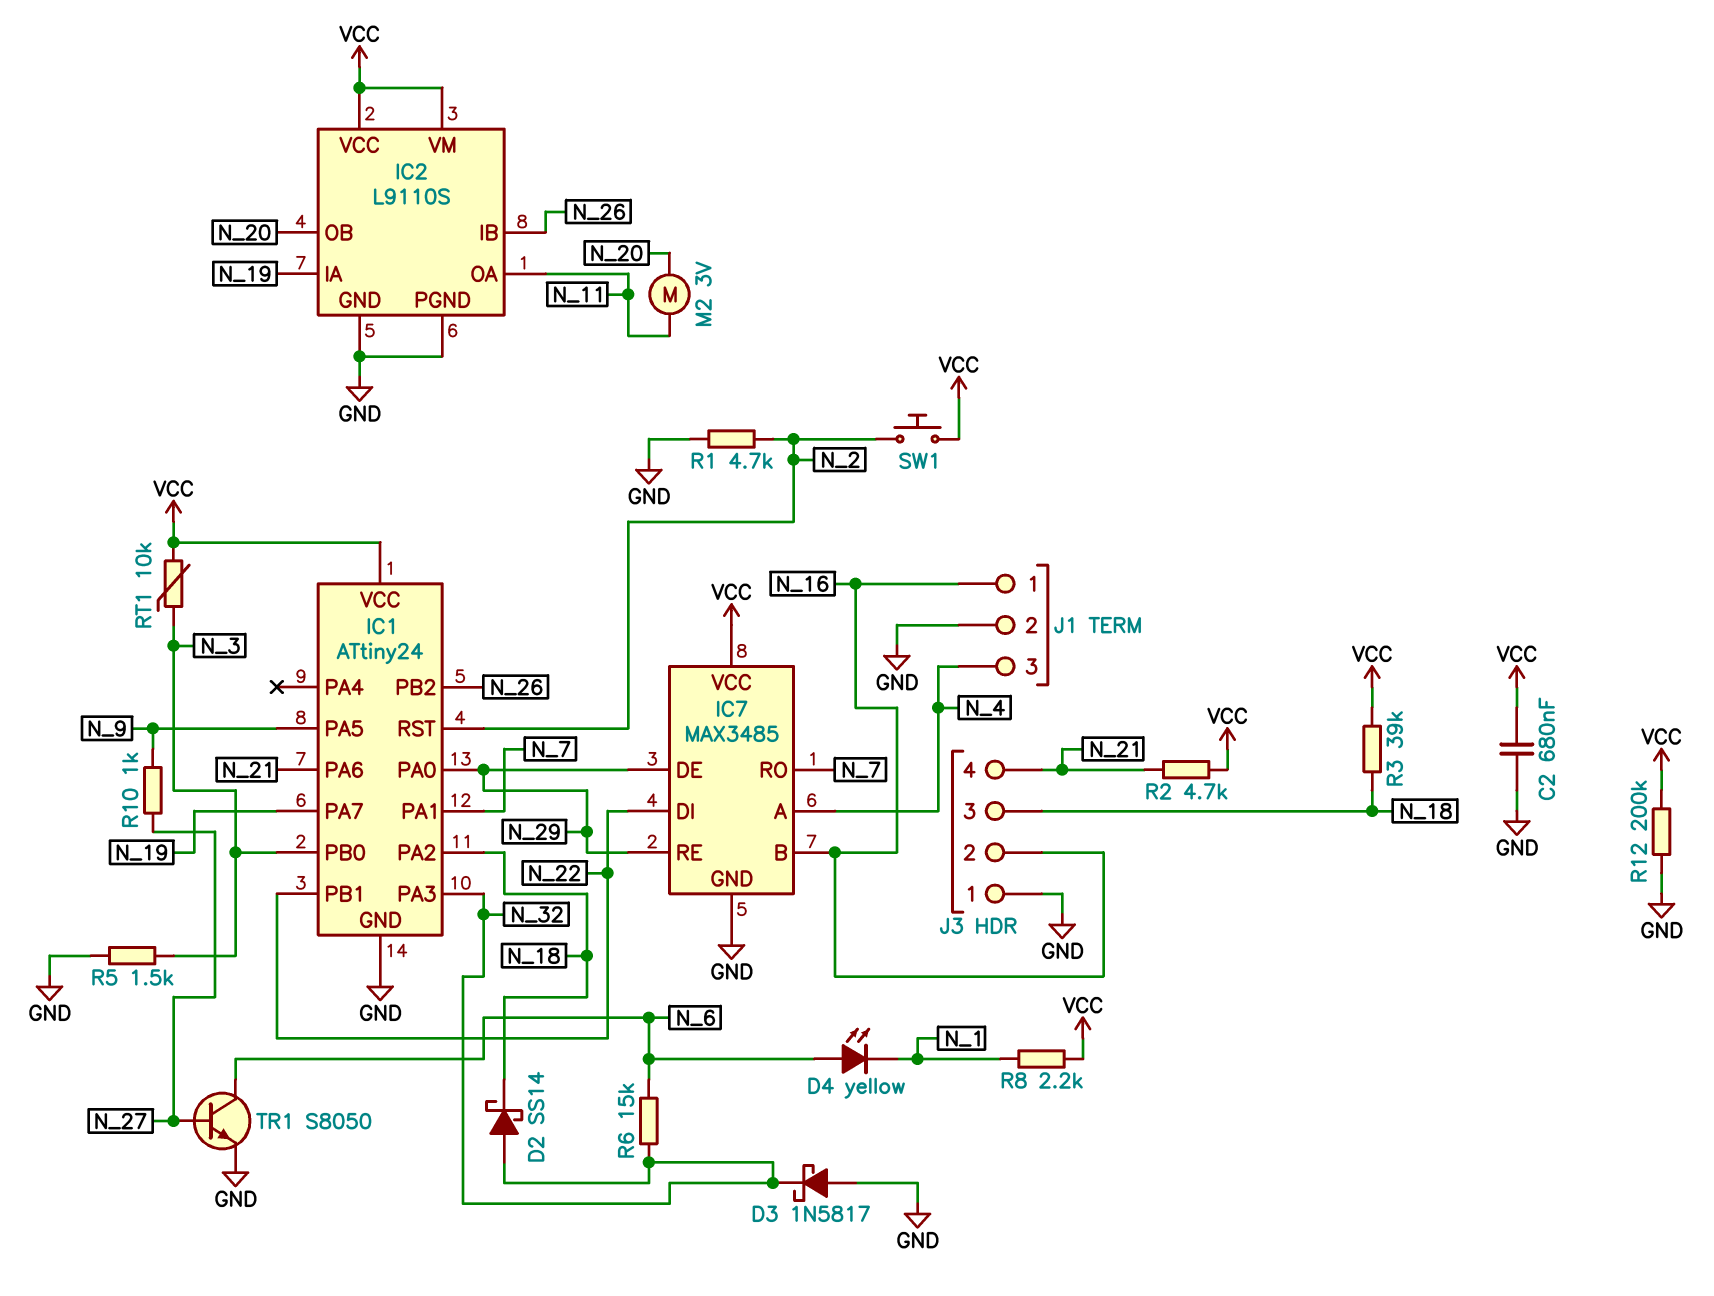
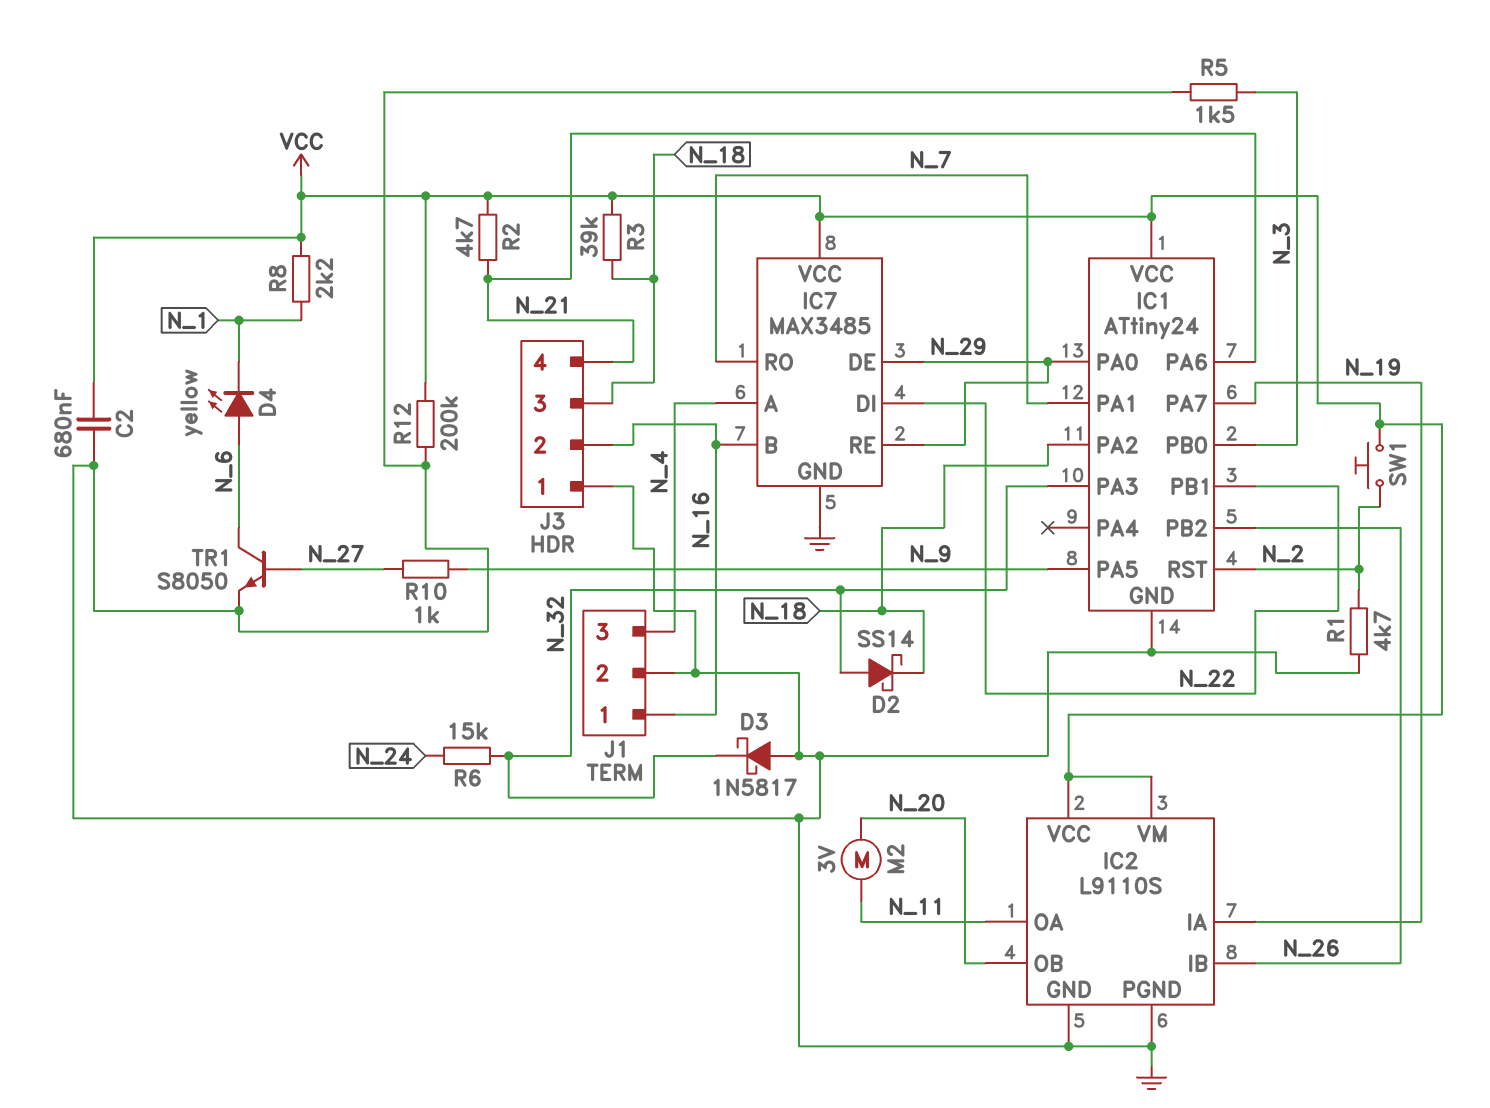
R6: 15k (N_6, N_32) -> 15k (N_24, N_32)
RT1: 10k (N_3, VCC) -> none

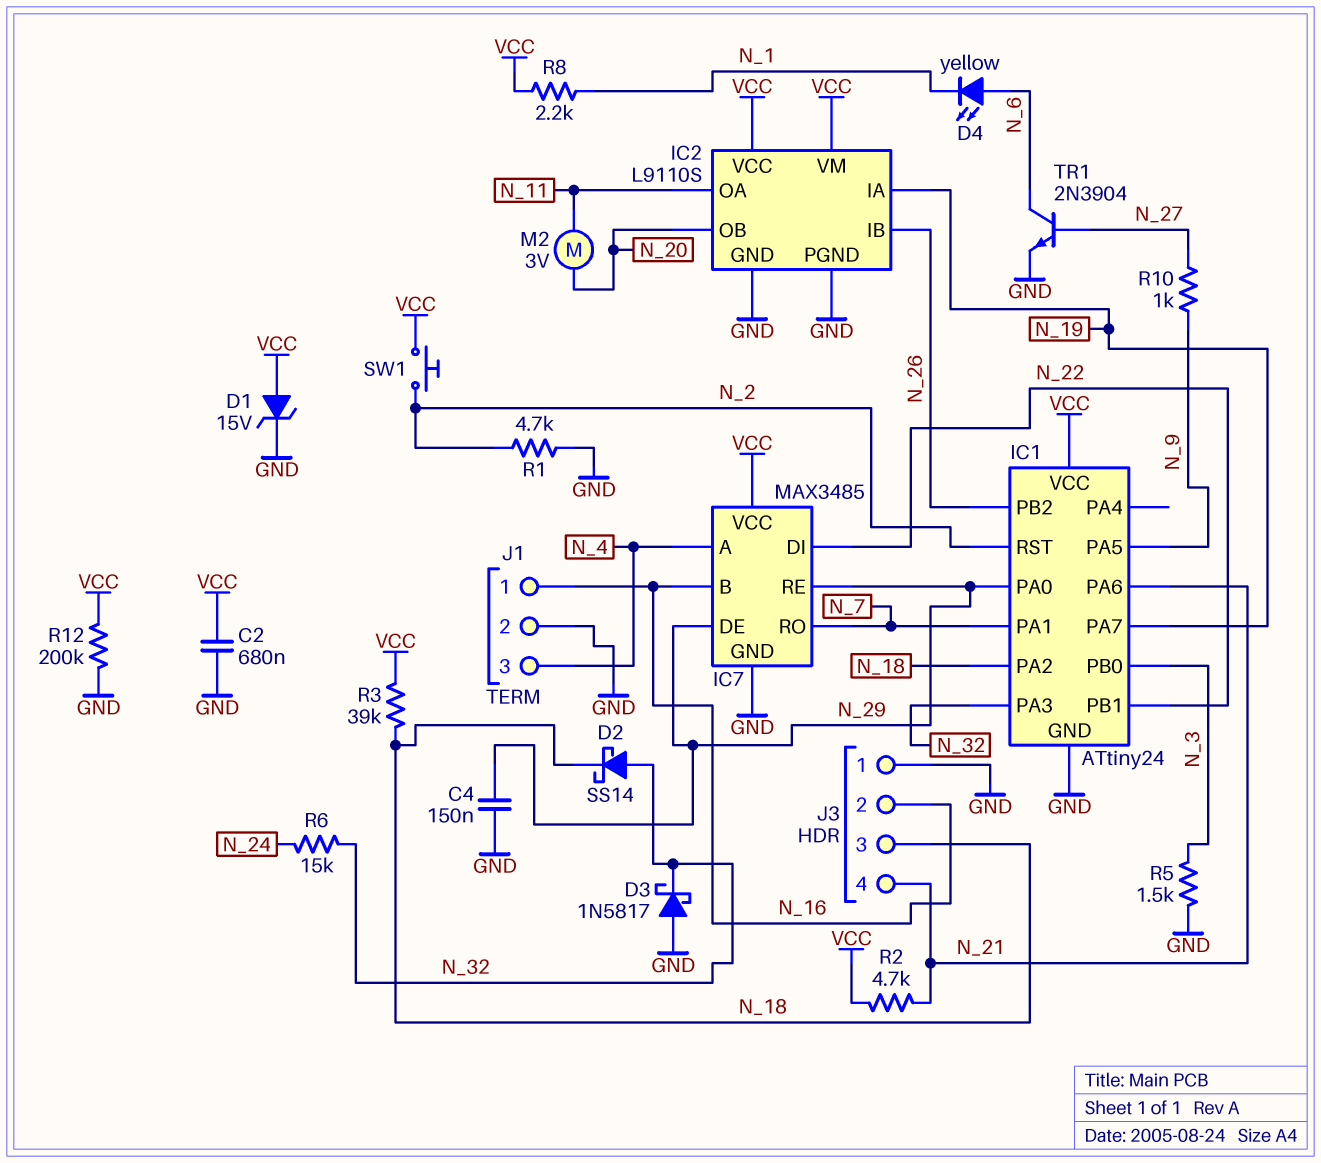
C4: none -> 150nF (GND, N_29)
D1: none -> zener 15V (A VCC, K GND)
TR1: NPN S8050 (B N_27, C N_6, E GND) -> NPN 2N3904 (B N_27, C N_6, E GND)

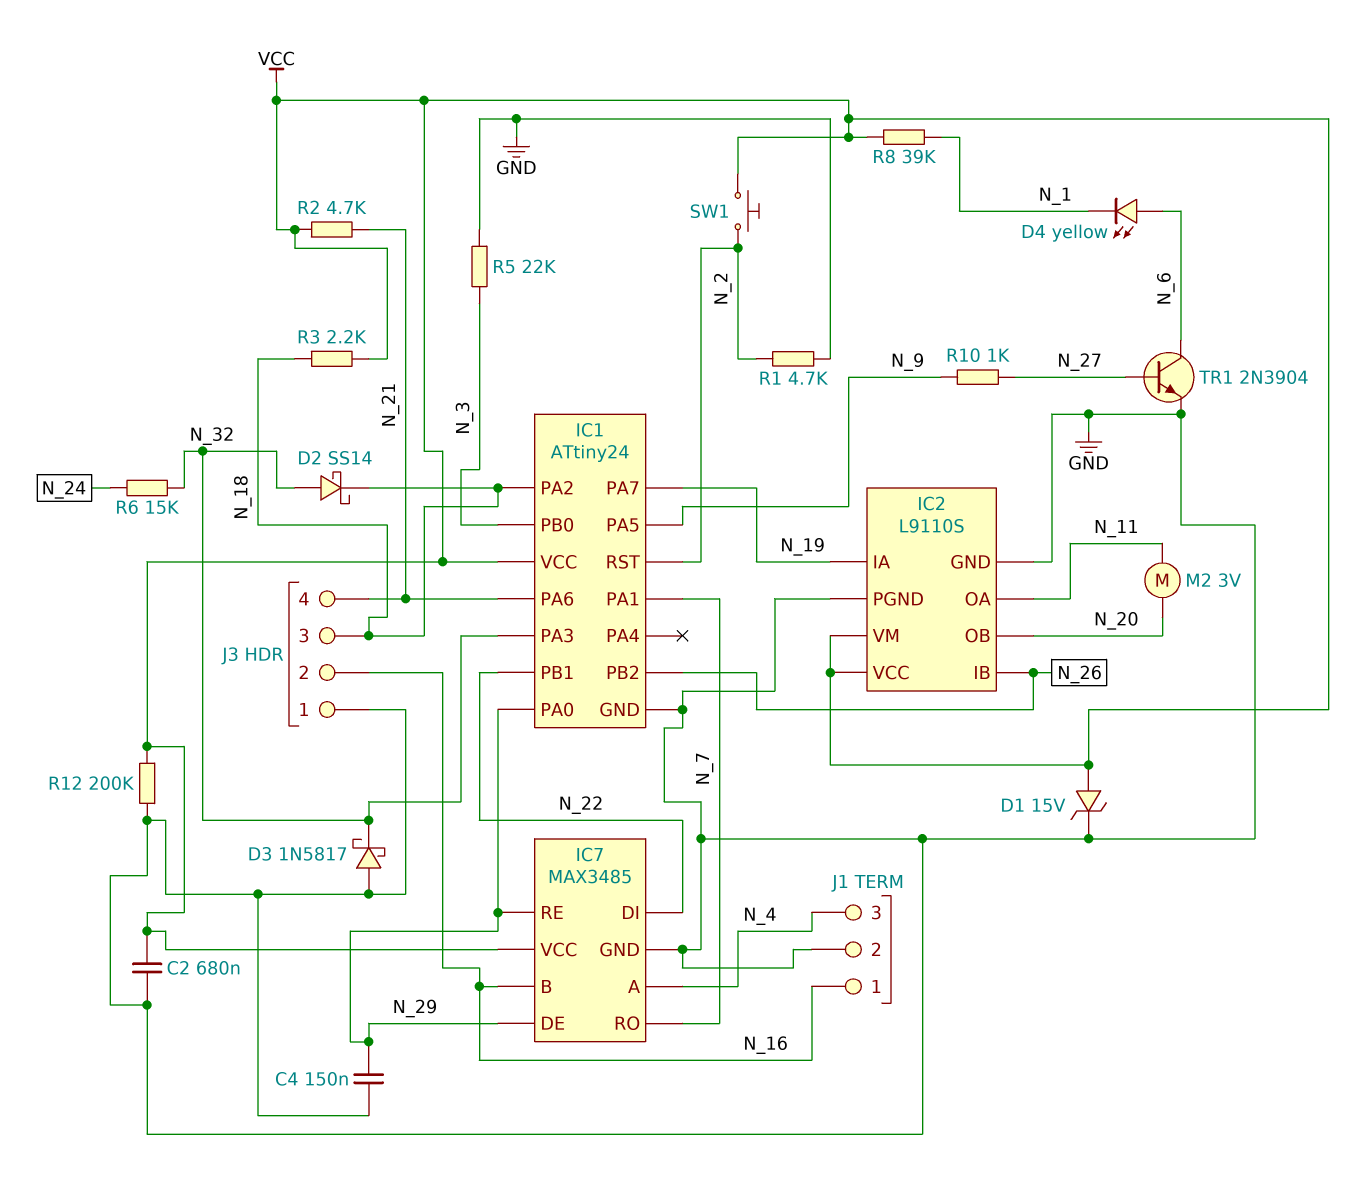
R3: 39k (N_18, VCC) -> 2.2k (N_18, VCC)
R5: 1.5k (GND, N_3) -> 22k (GND, N_3)
R8: 2.2k (N_1, VCC) -> 39k (N_1, VCC)

